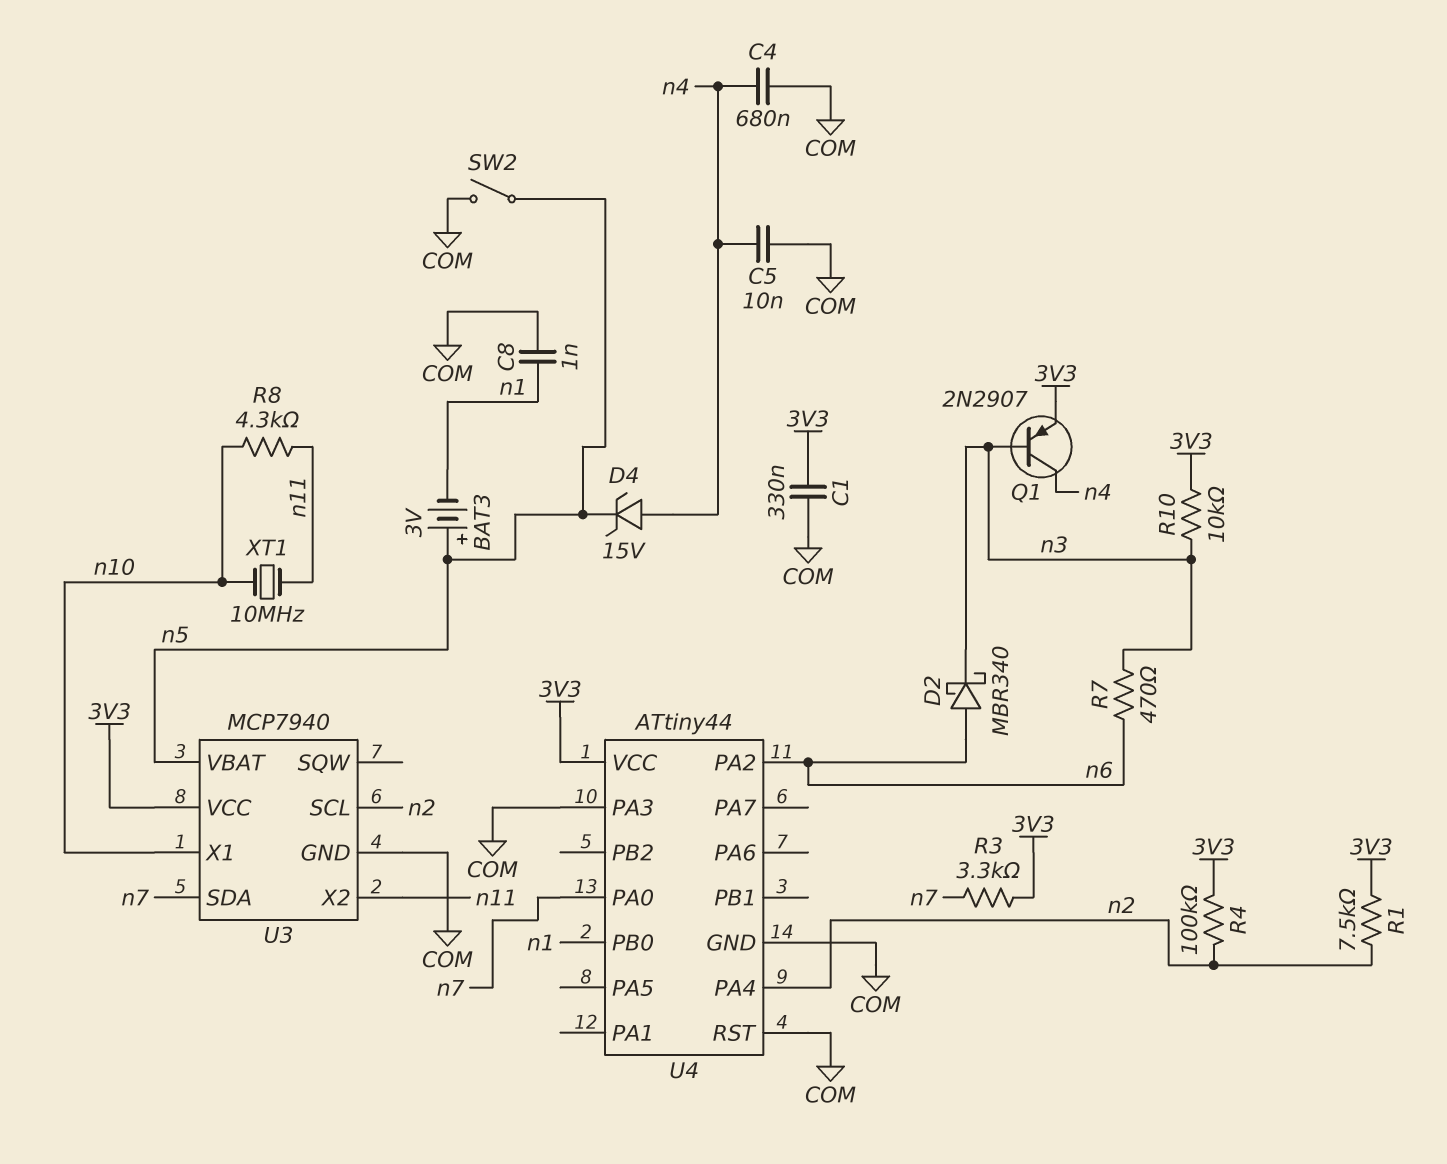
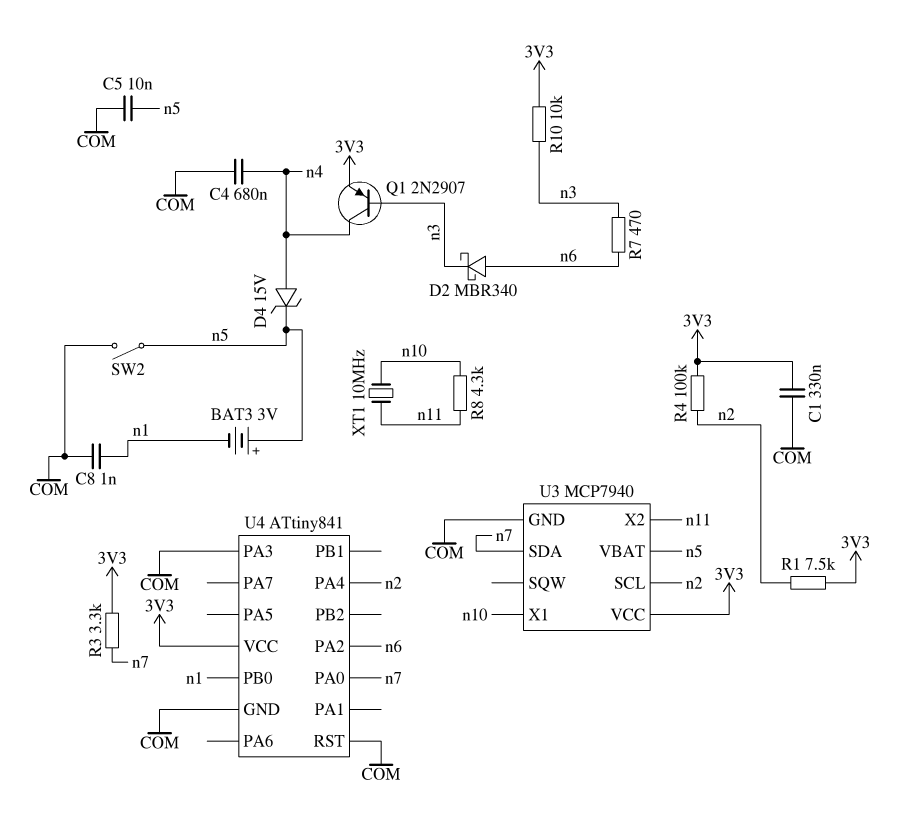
C5: 10nF (COM, n4) -> 10nF (COM, n5)
U4: ATtiny44 -> ATtiny841

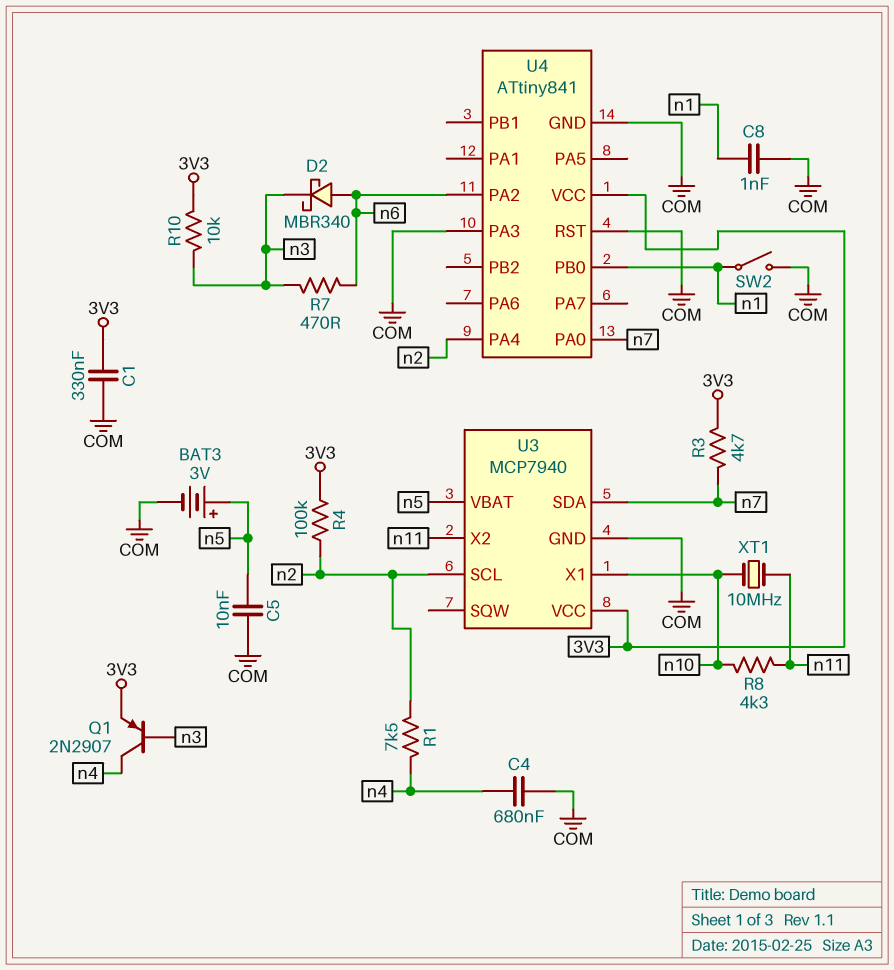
BAT3: 3V (plus n5, minus n1) -> 3V (plus n5, minus COM)
D4: zener 15V (A n4, K n5) -> none
R1: 7.5k (3V3, n2) -> 7.5k (n2, n4)
R3: 3.3k (3V3, n7) -> 4.7k (3V3, n7)
SW2: switch (COM, n5) -> switch (COM, n1)

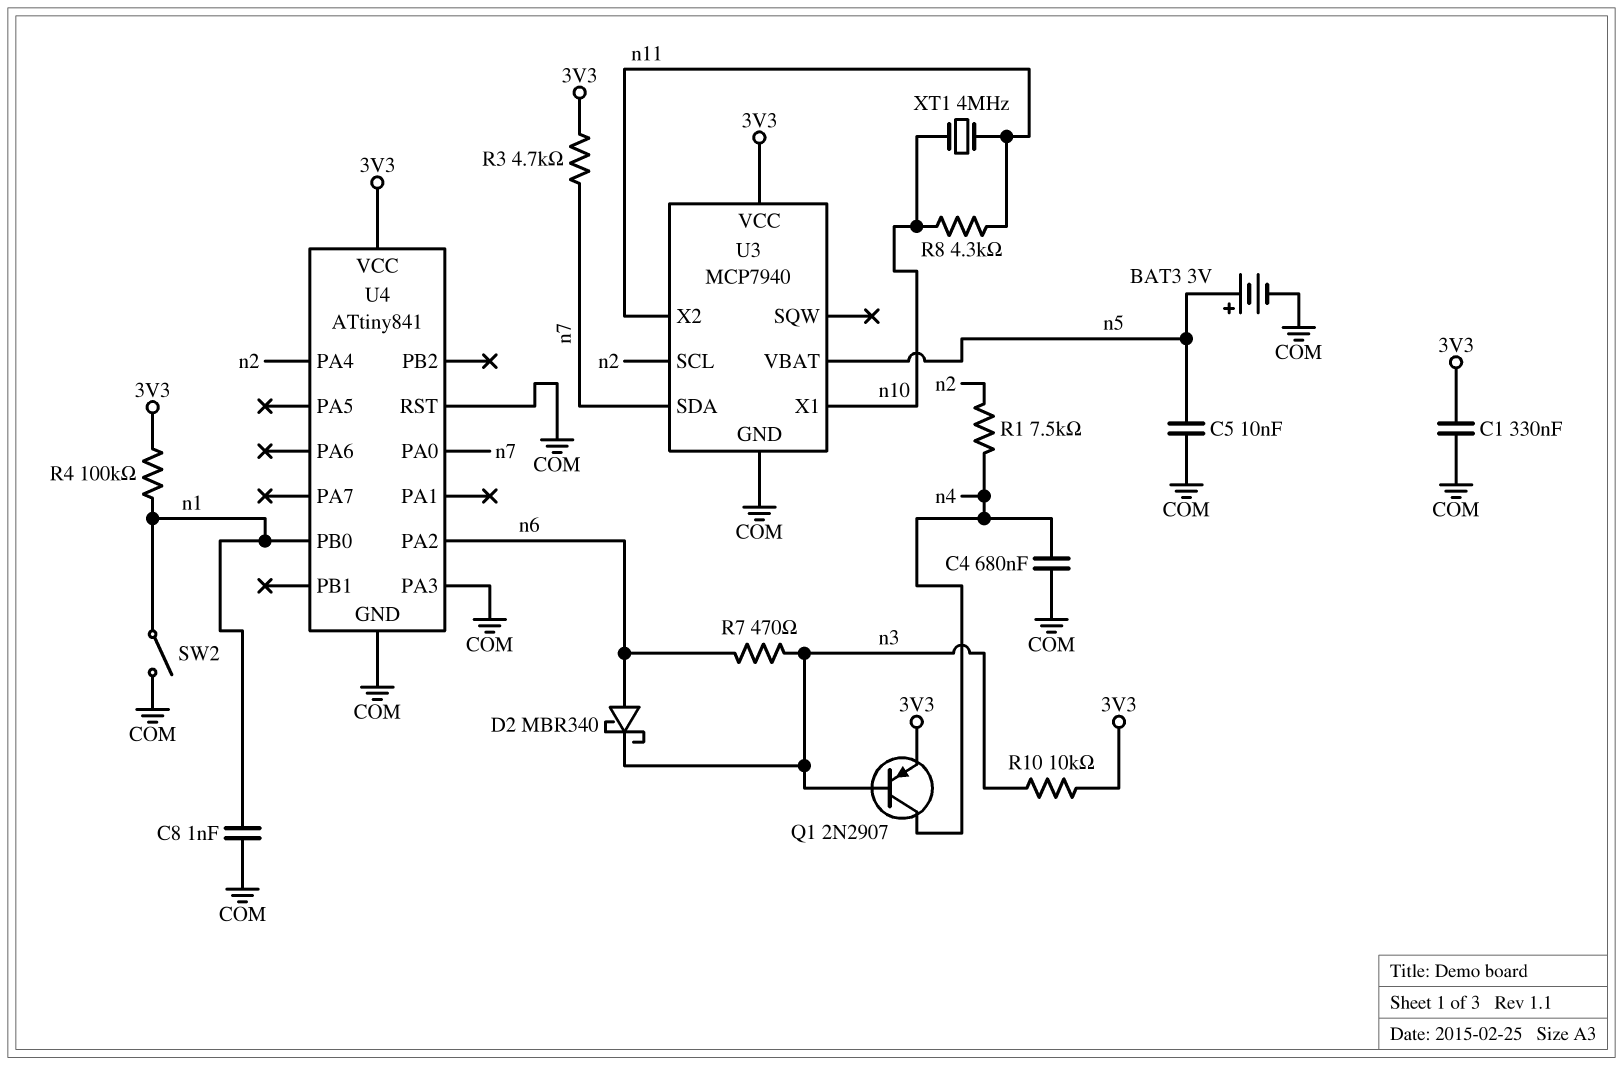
R4: 100k (3V3, n2) -> 100k (3V3, n1)
XT1: 10MHz (n10, n11) -> 4MHz (n10, n11)

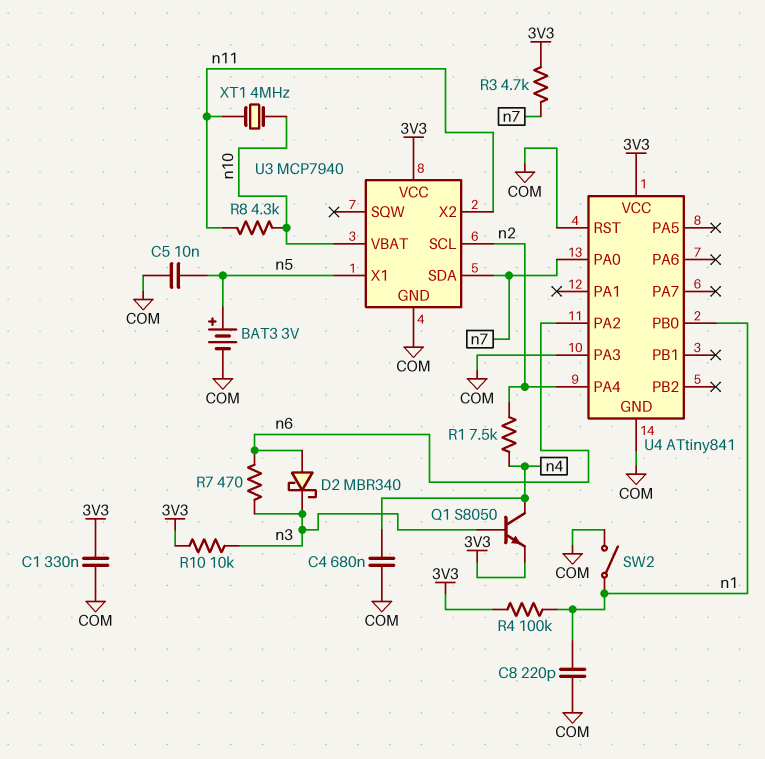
C8: 1nF (COM, n1) -> 220pF (COM, n1)
Q1: PNP 2N2907 (B n3, C n4, E 3V3) -> NPN S8050 (B n3, C n4, E 3V3)
U3 pin VBAT: n5 -> n10
U3 pin X1: n10 -> n5

